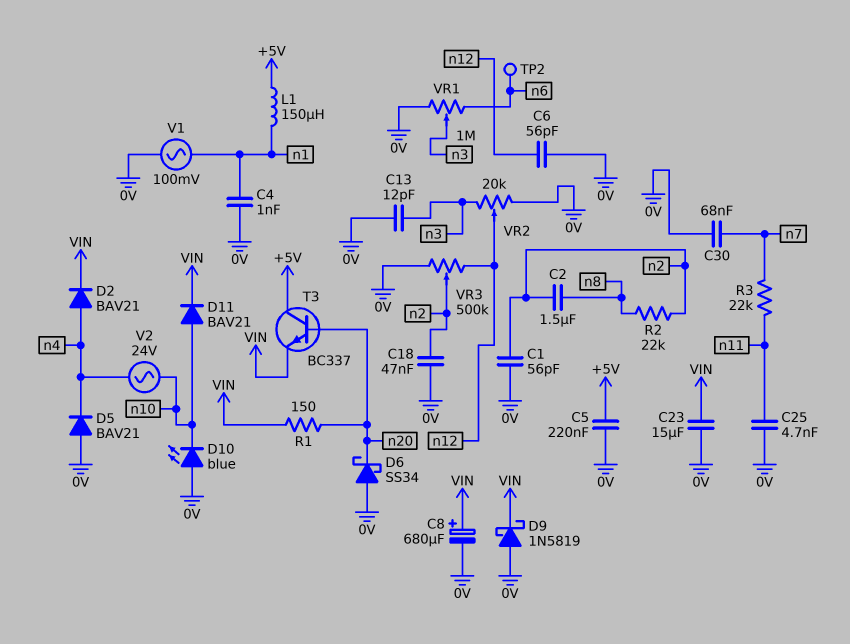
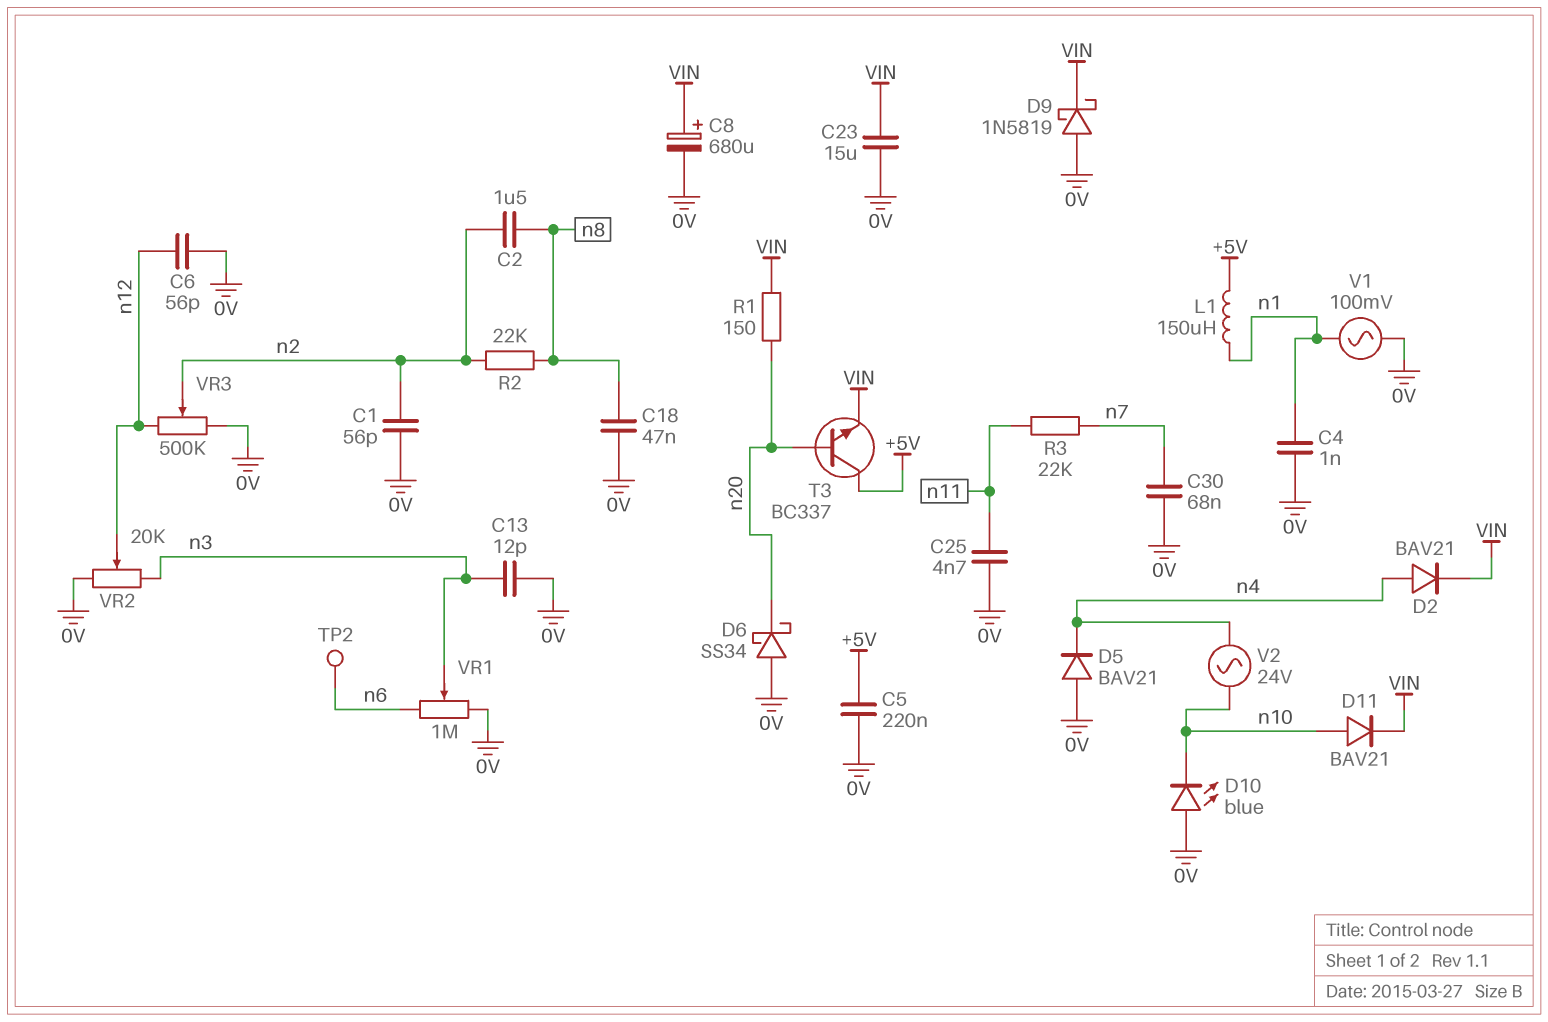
C18: 47nF (0V, n2) -> 47nF (0V, n8)

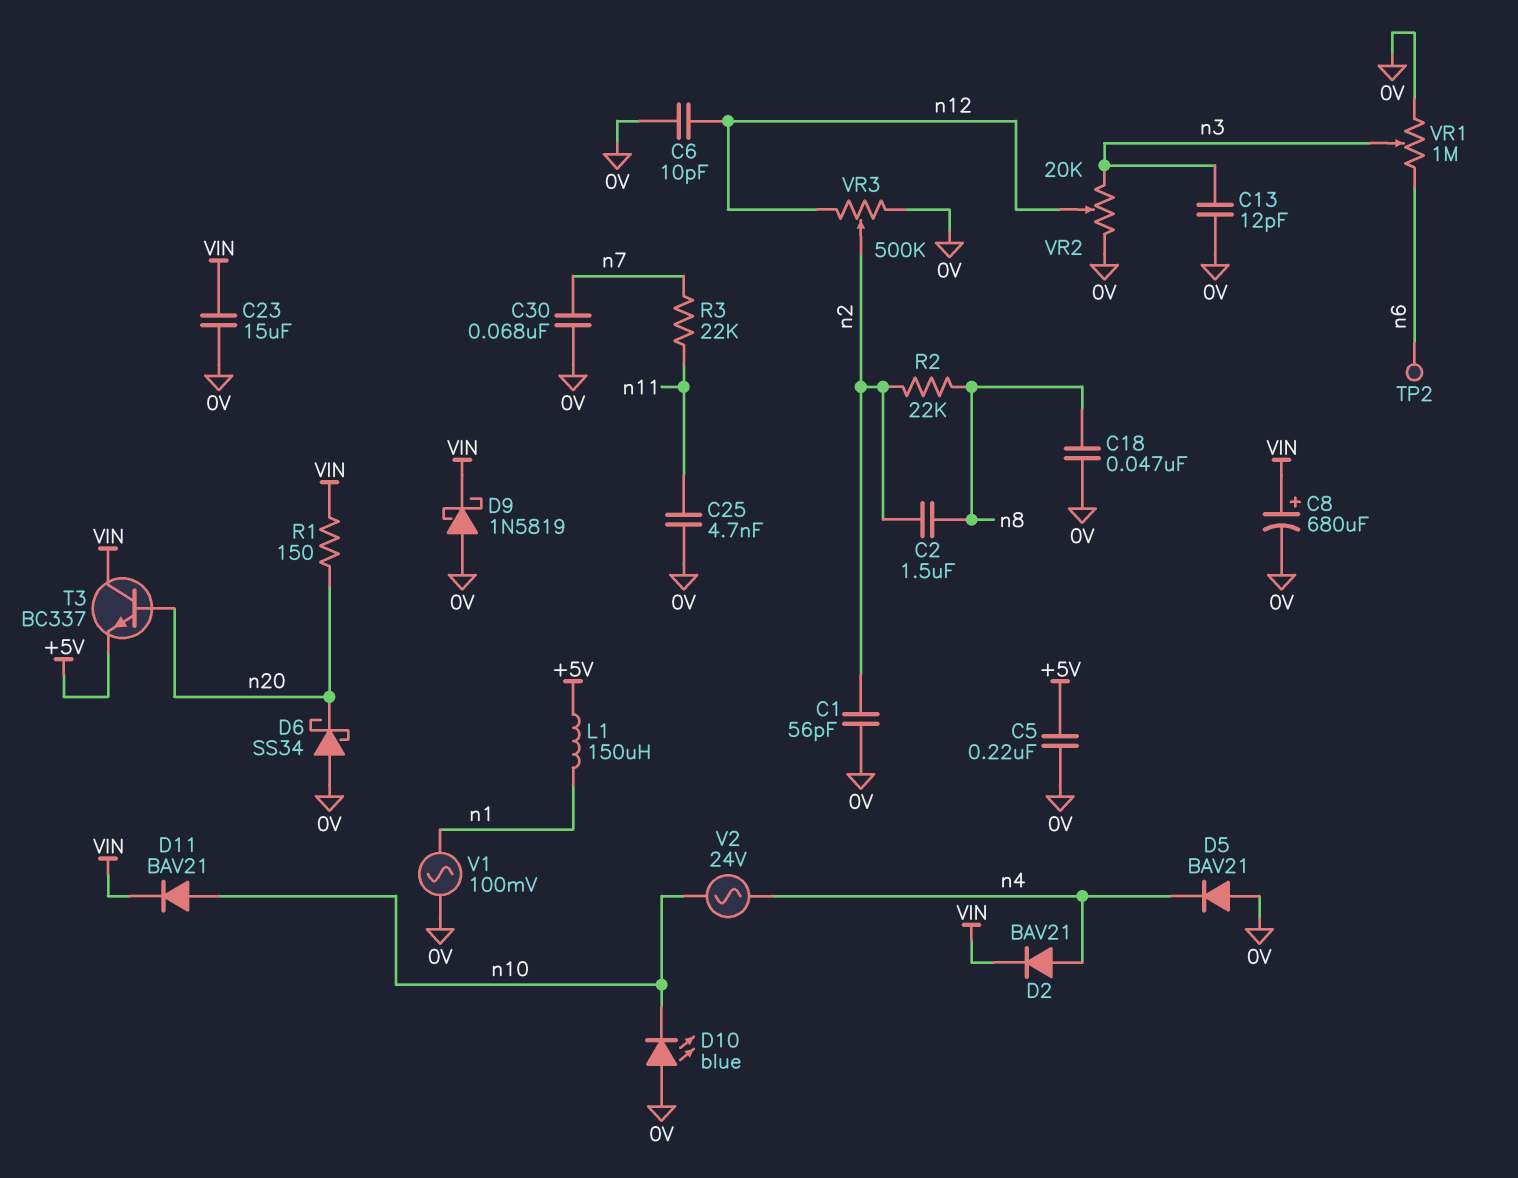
C4: 1nF (0V, n1) -> none
C6: 56pF (0V, n12) -> 10pF (0V, n12)
T3: NPN BC337 (B n20, C +5V, E VIN) -> NPN BC337 (B n20, C VIN, E +5V)

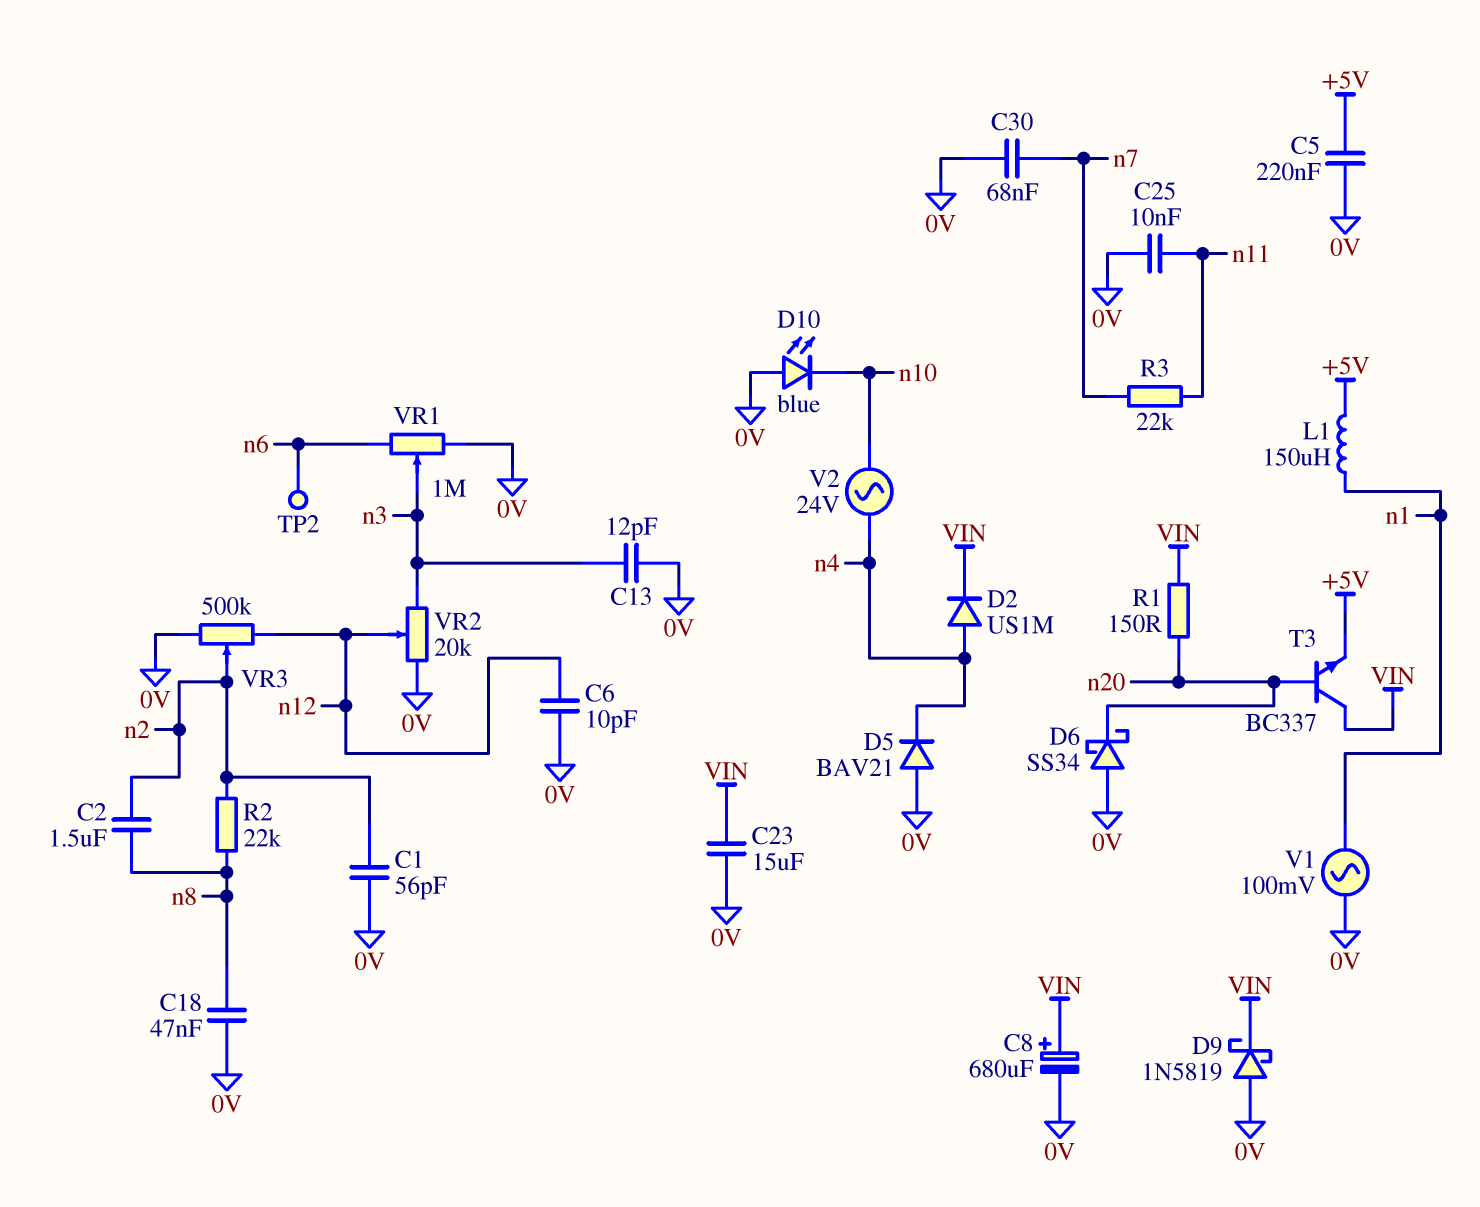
C25: 4.7nF (0V, n11) -> 10nF (0V, n11)
D2: diode BAV21 (A n4, K VIN) -> diode US1M (A n4, K VIN)
D11: diode BAV21 (A n10, K VIN) -> none

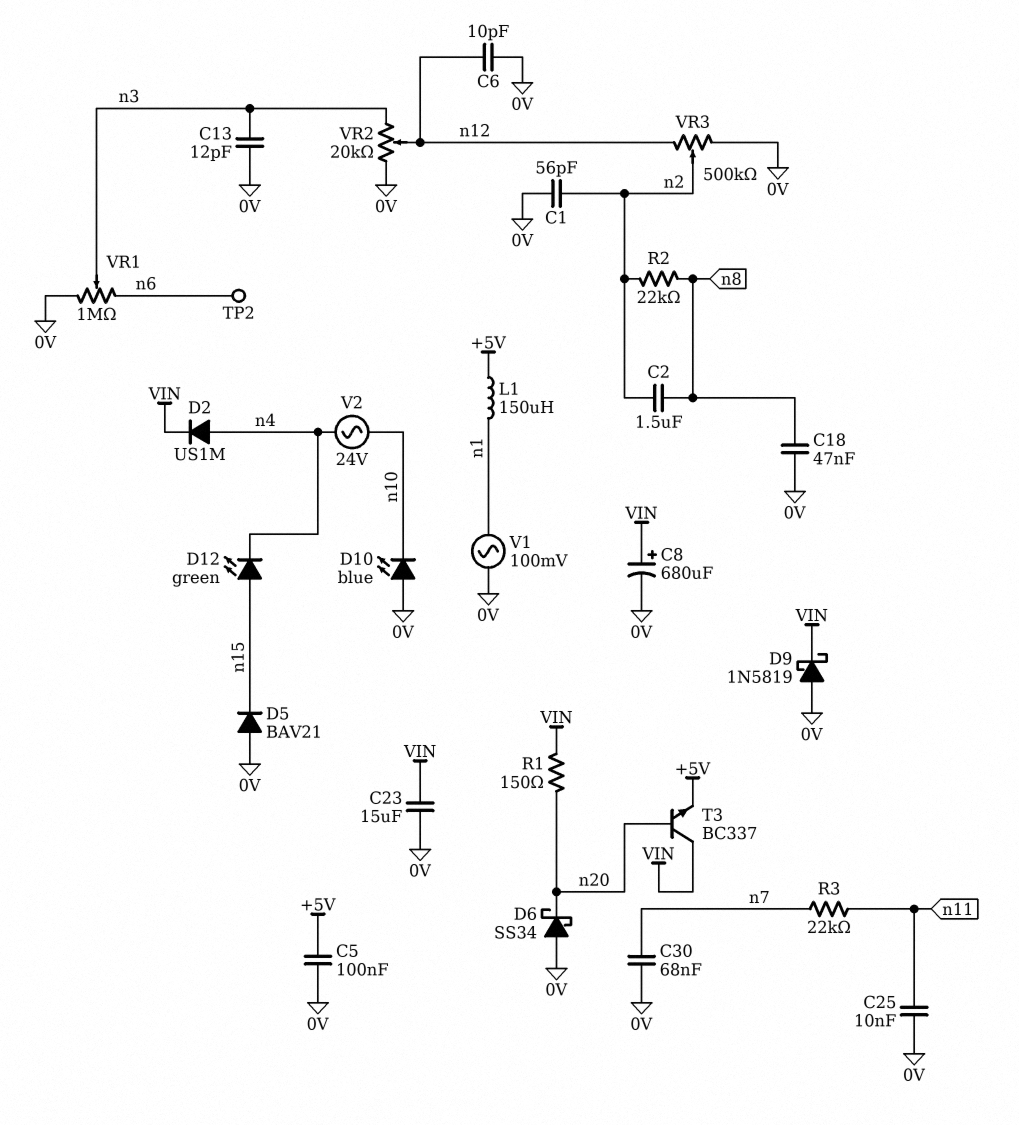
C5: 220nF (+5V, 0V) -> 100nF (+5V, 0V)
D5: diode BAV21 (A 0V, K n4) -> diode BAV21 (A 0V, K n15)
D12: none -> LED green (A n15, K n4)

